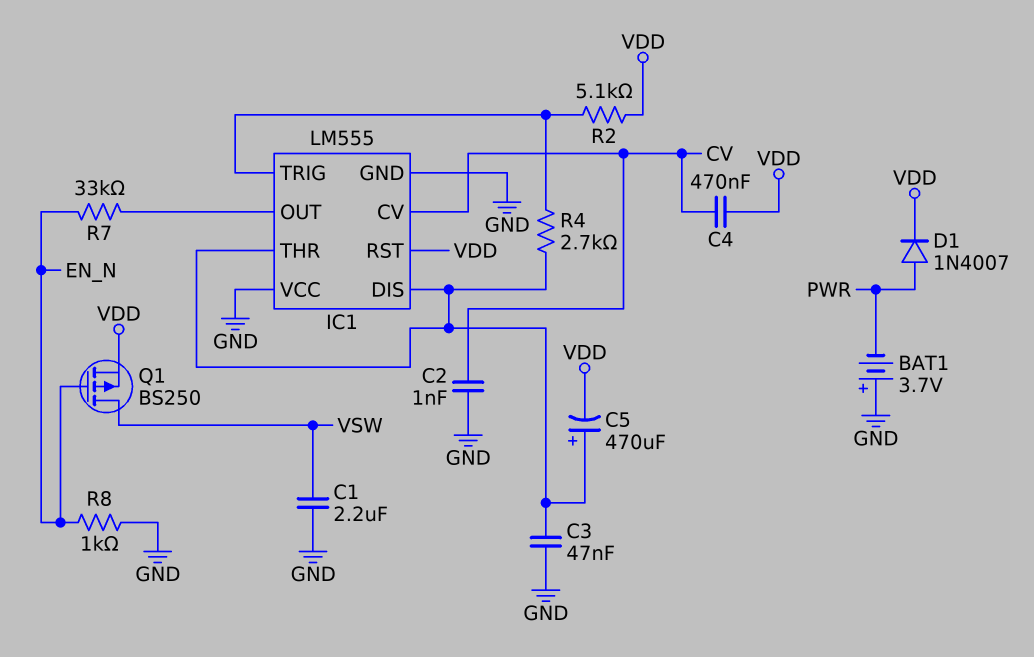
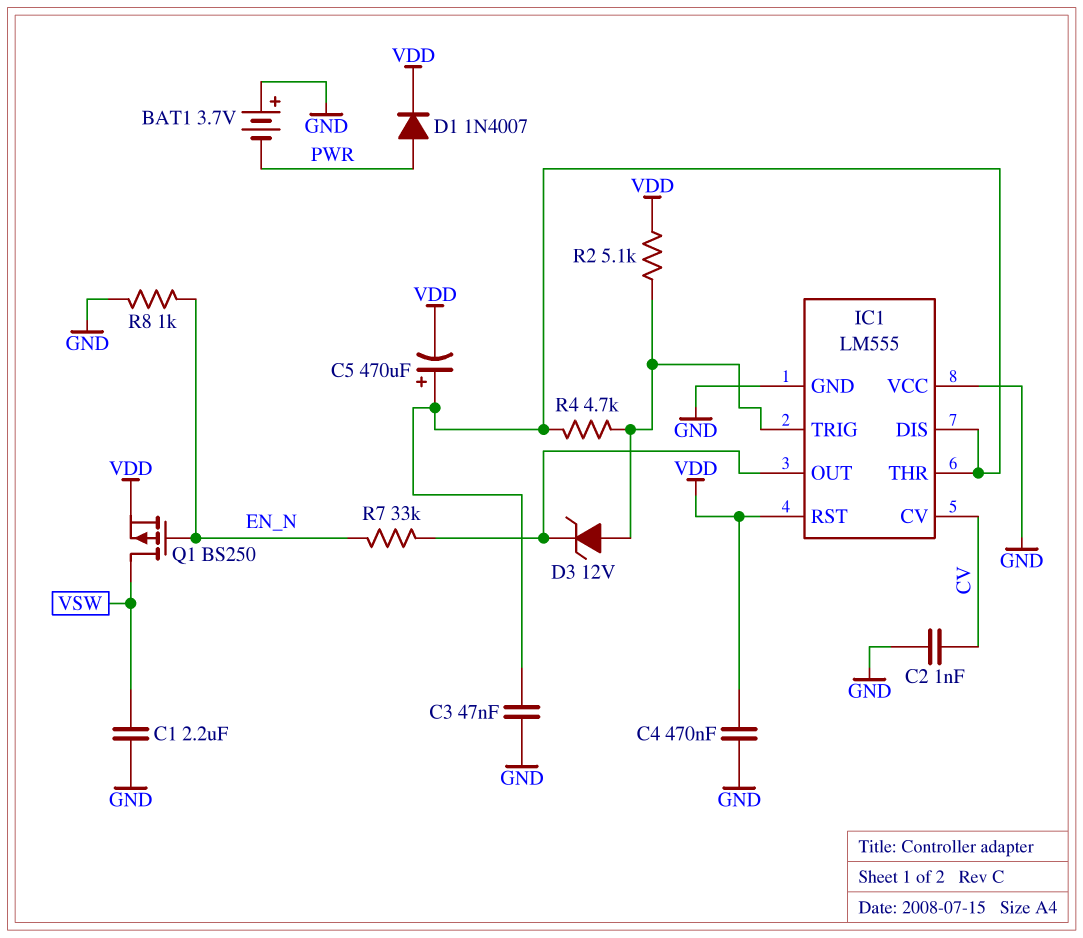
C4: 470nF (CV, VDD) -> 470nF (GND, VDD)
D3: none -> zener 12V (A IC1/TRIG, K IC1/OUT)
R4: 2.7k (IC1/DIS, IC1/TRIG) -> 4.7k (IC1/DIS, IC1/TRIG)

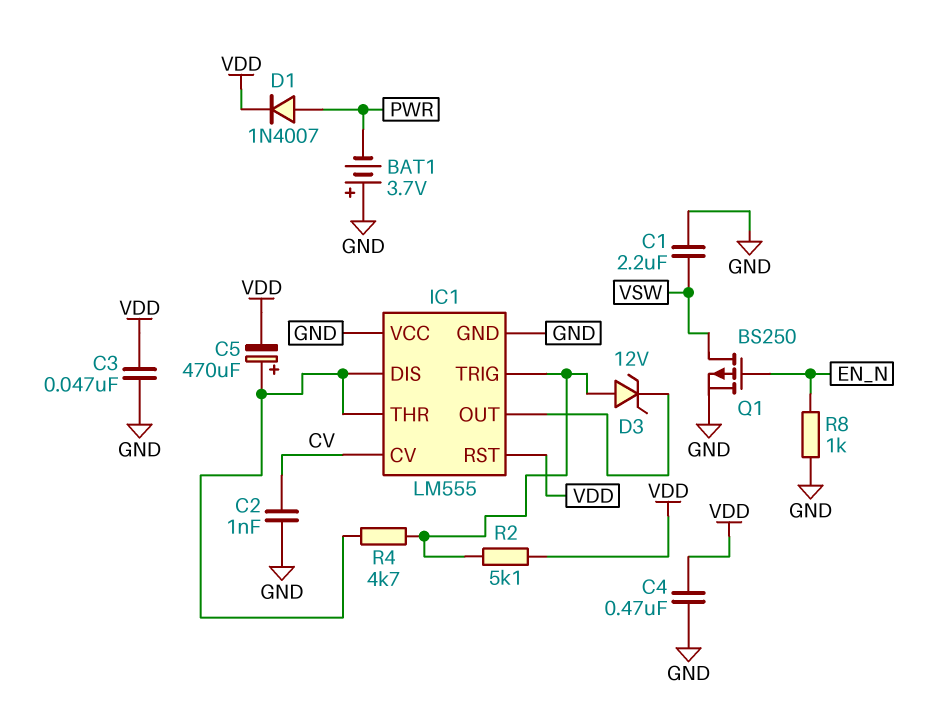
C3: 47nF (GND, IC1/DIS) -> 47nF (GND, VDD)
Q1: PMOS BS250 (G EN_N, D VSW, S VDD) -> PMOS BS250 (G EN_N, D VSW, S GND)
R7: 33k (EN_N, IC1/OUT) -> none

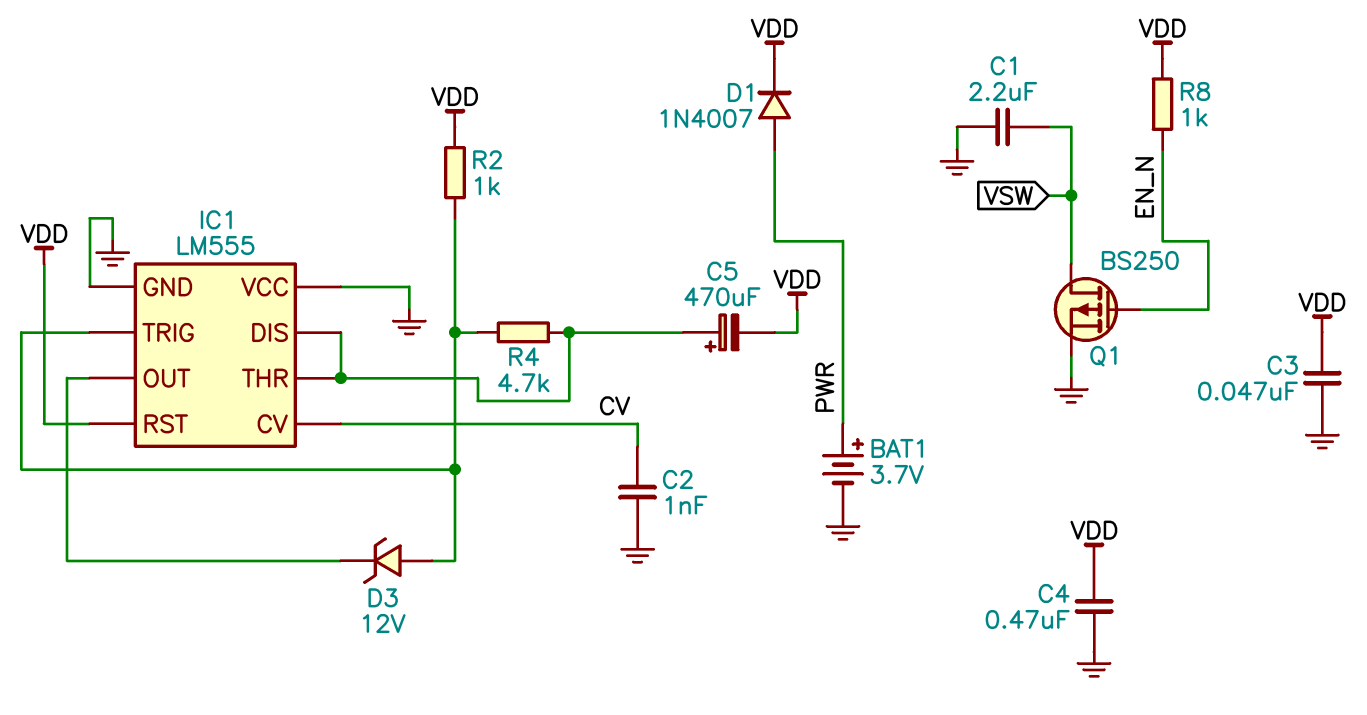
BAT1: 3.7V (plus GND, minus PWR) -> 3.7V (plus PWR, minus GND)
R2: 5.1k (IC1/TRIG, VDD) -> 1k (IC1/TRIG, VDD)
R8: 1k (EN_N, GND) -> 1k (EN_N, VDD)

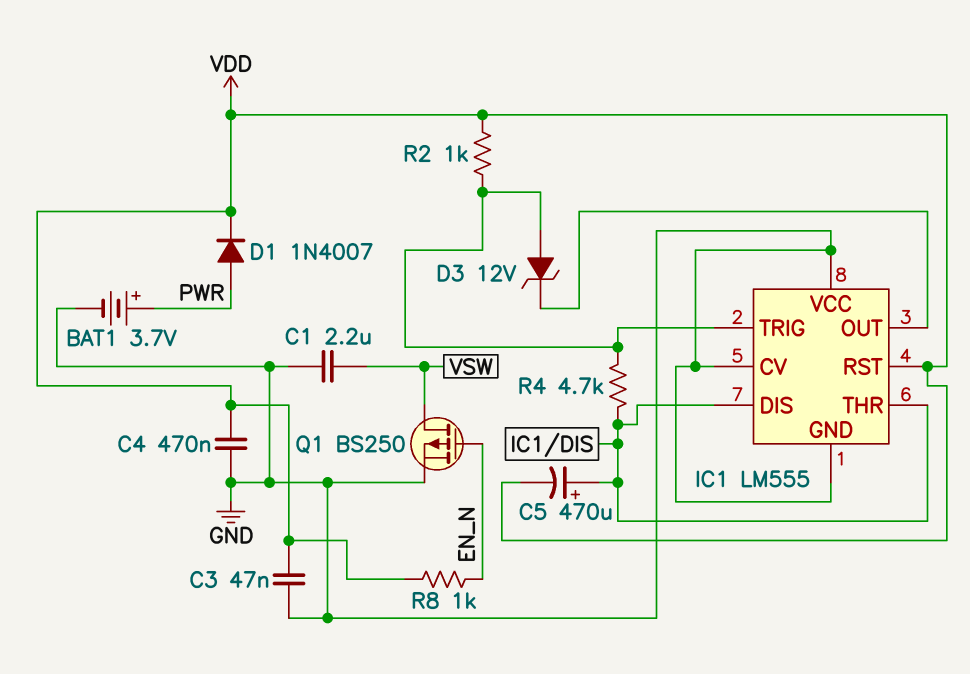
C2: 1nF (CV, GND) -> none
IC1 pin CV: CV -> GND

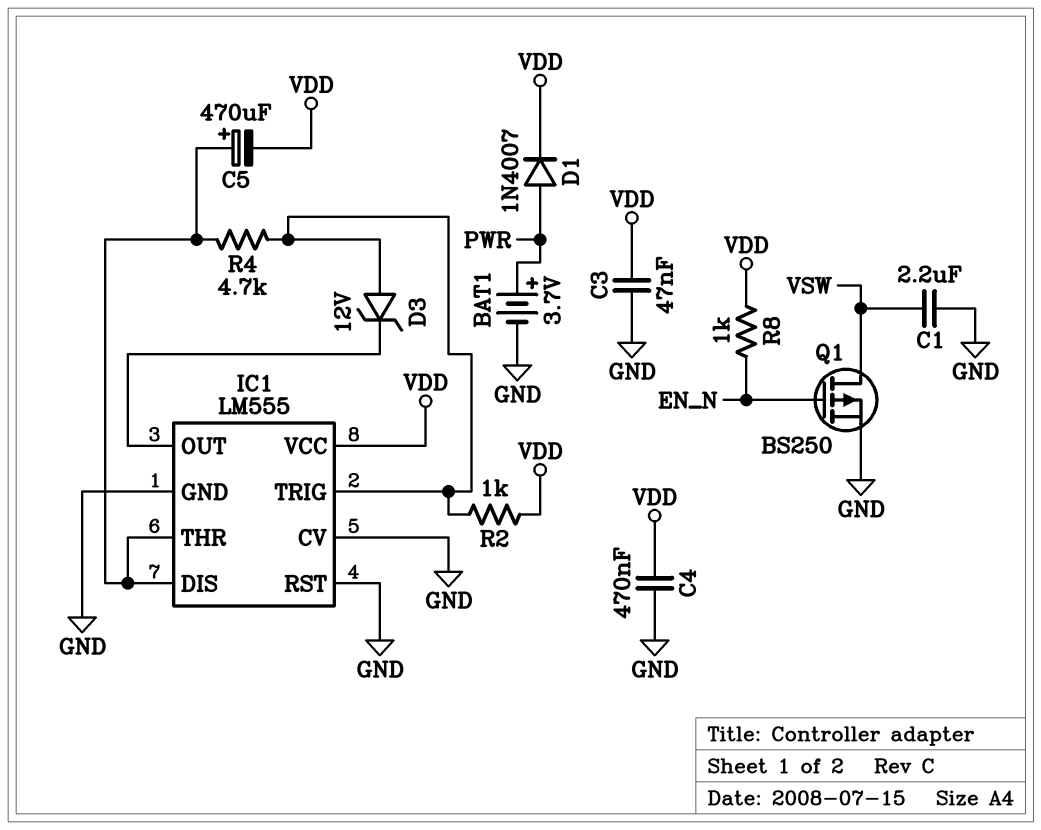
IC1 pin RST: VDD -> GND
IC1 pin VCC: GND -> VDD

